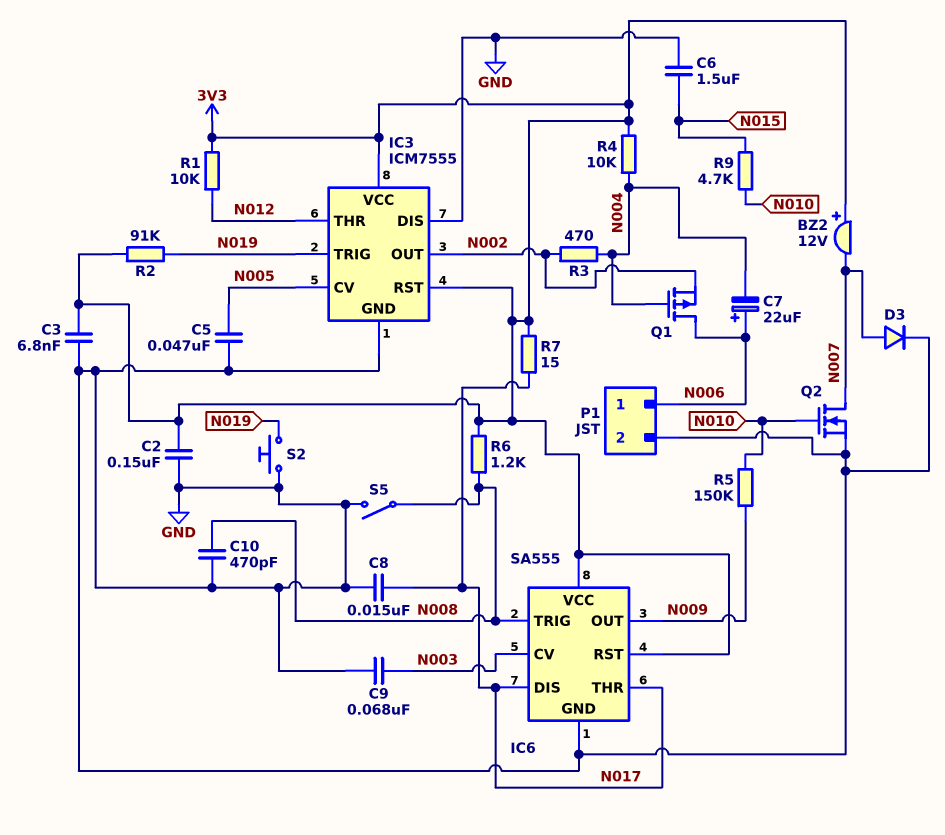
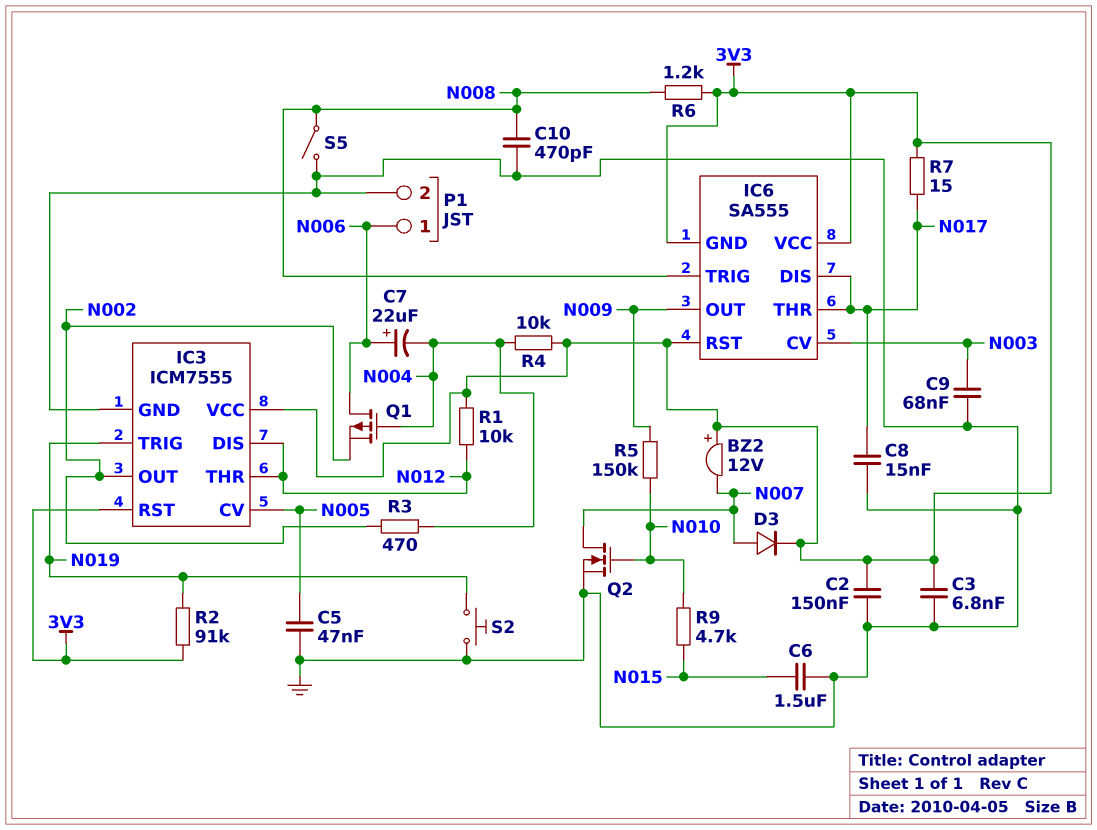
D3: diode (A N007, K GND) -> diode (A N007, K 3V3)
IC3 pin DIS: GND -> N012
IC6 pin GND: GND -> 3V3

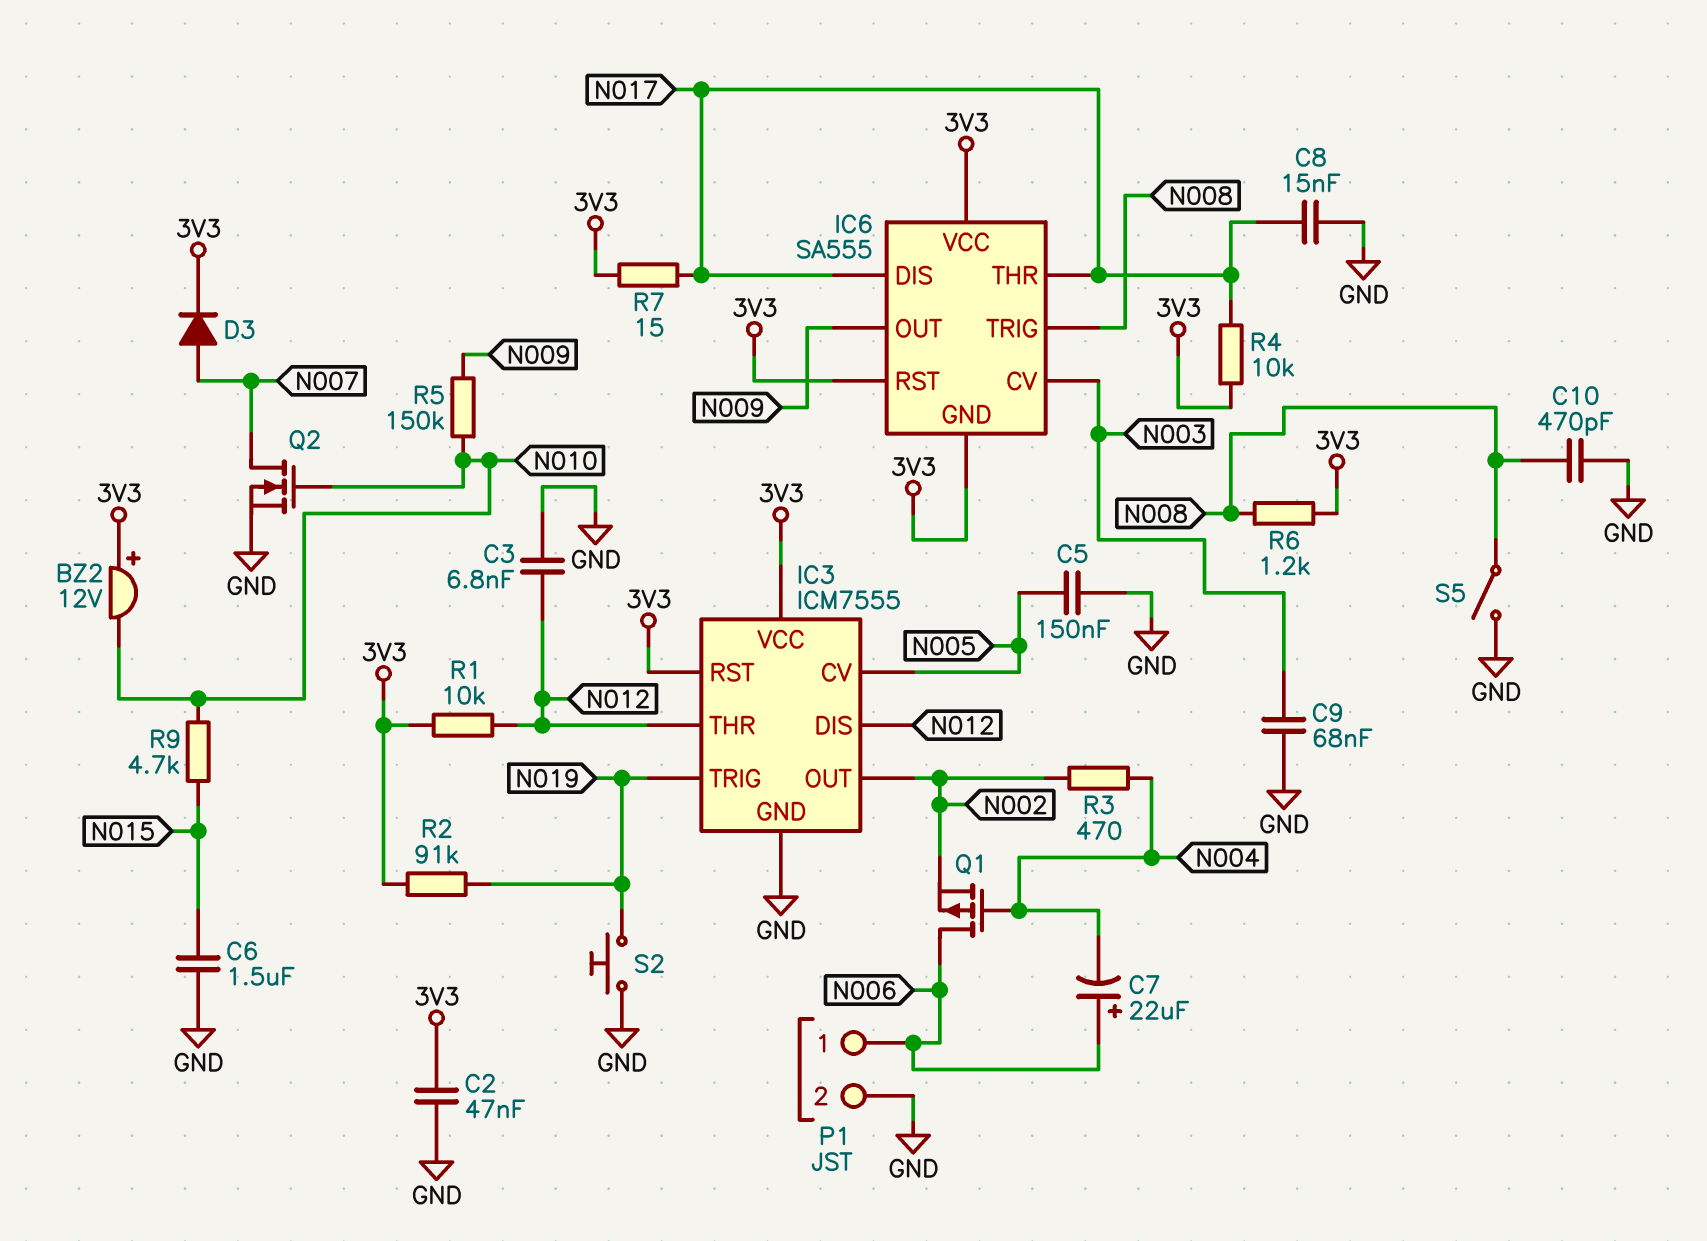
BZ2: buzzer 12V (plus 3V3, minus N007) -> buzzer 12V (plus 3V3, minus N010)
C2: 150nF (3V3, GND) -> 47nF (3V3, GND)
C3: 6.8nF (3V3, GND) -> 6.8nF (GND, N012)
C5: 47nF (GND, N005) -> 150nF (GND, N005)
R4: 10k (3V3, N004) -> 10k (3V3, N017)

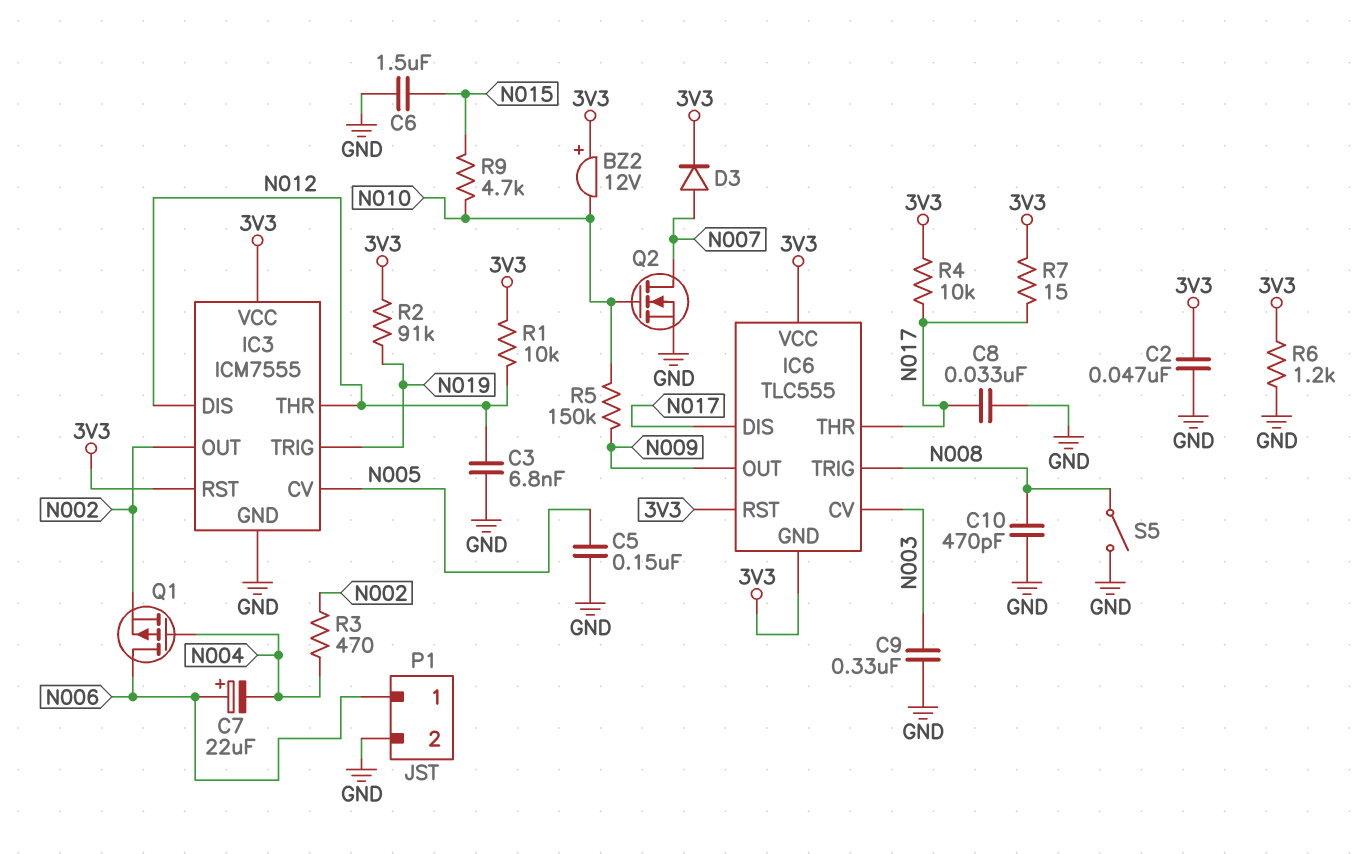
C8: 15nF (GND, N017) -> 33nF (GND, N017)
C9: 68nF (GND, N003) -> 330nF (GND, N003)
IC6: SA555 -> TLC555
R6: 1.2k (3V3, N008) -> 1.2k (3V3, GND)
S2: button (GND, N019) -> none

